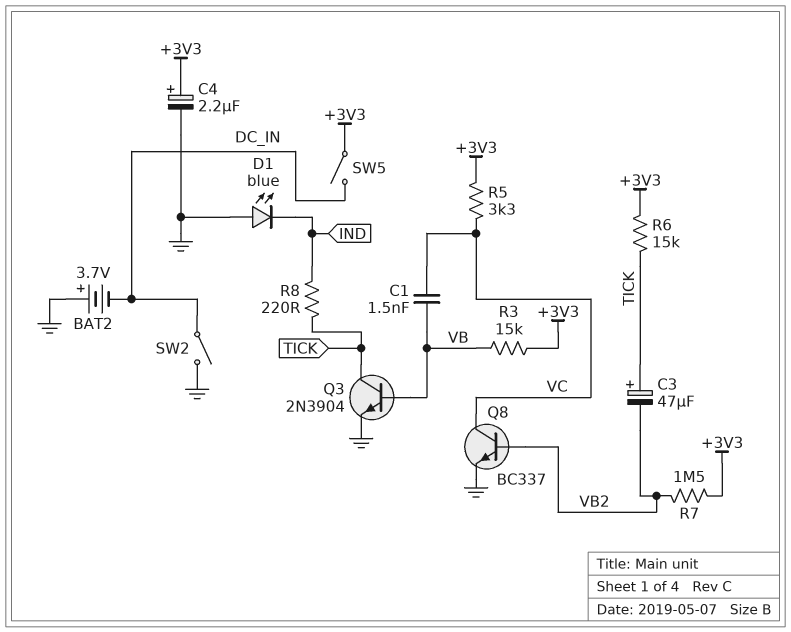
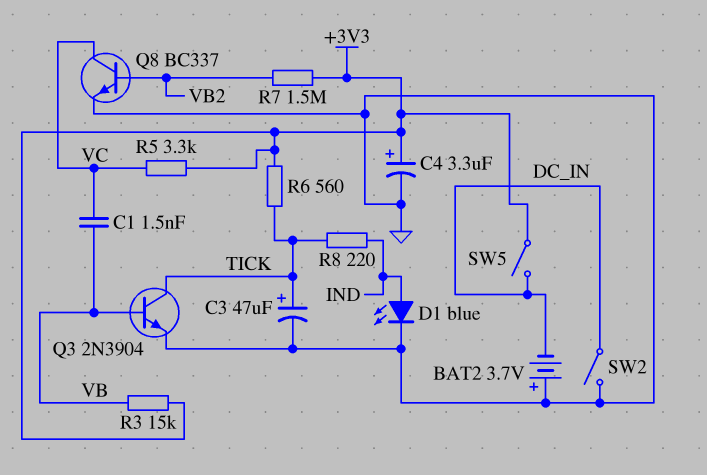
C3: 47uF (plus TICK, minus VB2) -> 47uF (plus TICK, minus GND)
C4: 2.2uF (plus +3V3, minus GND) -> 3.3uF (plus +3V3, minus GND)
D1: LED blue (A GND, K IND) -> LED blue (A IND, K GND)
R6: 15k (+3V3, TICK) -> 560 (+3V3, TICK)

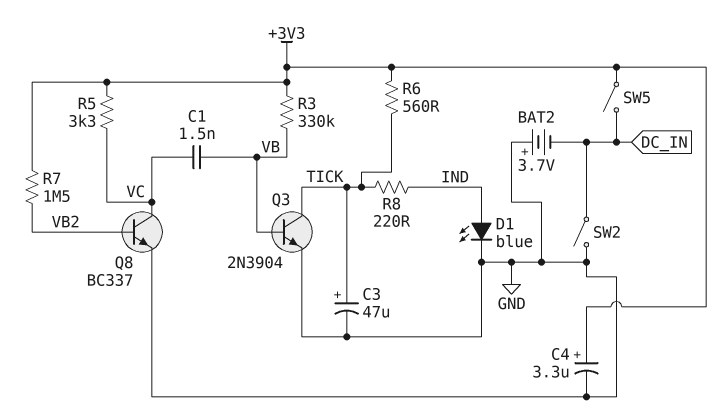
R3: 15k (+3V3, VB) -> 330k (+3V3, VB)

